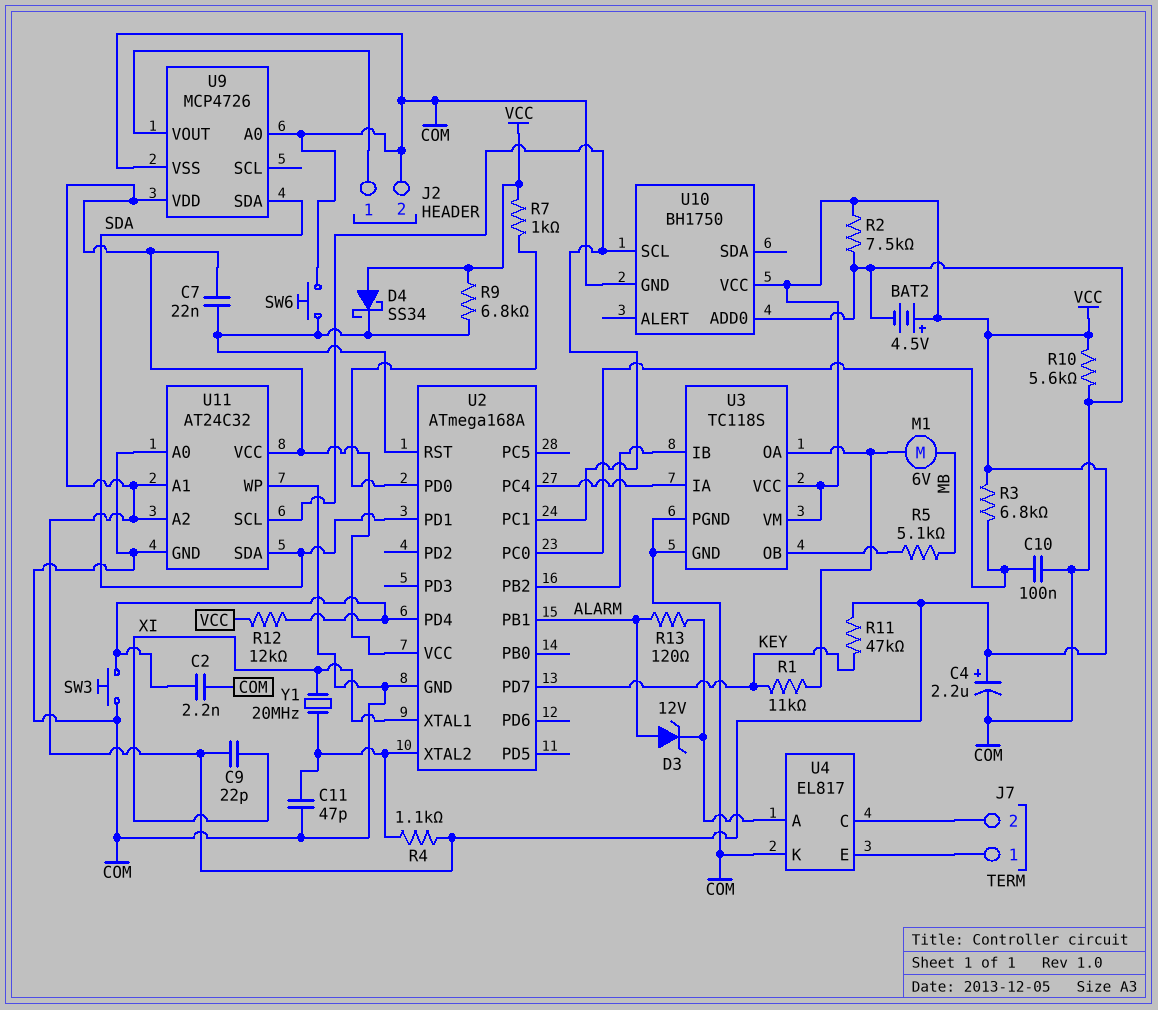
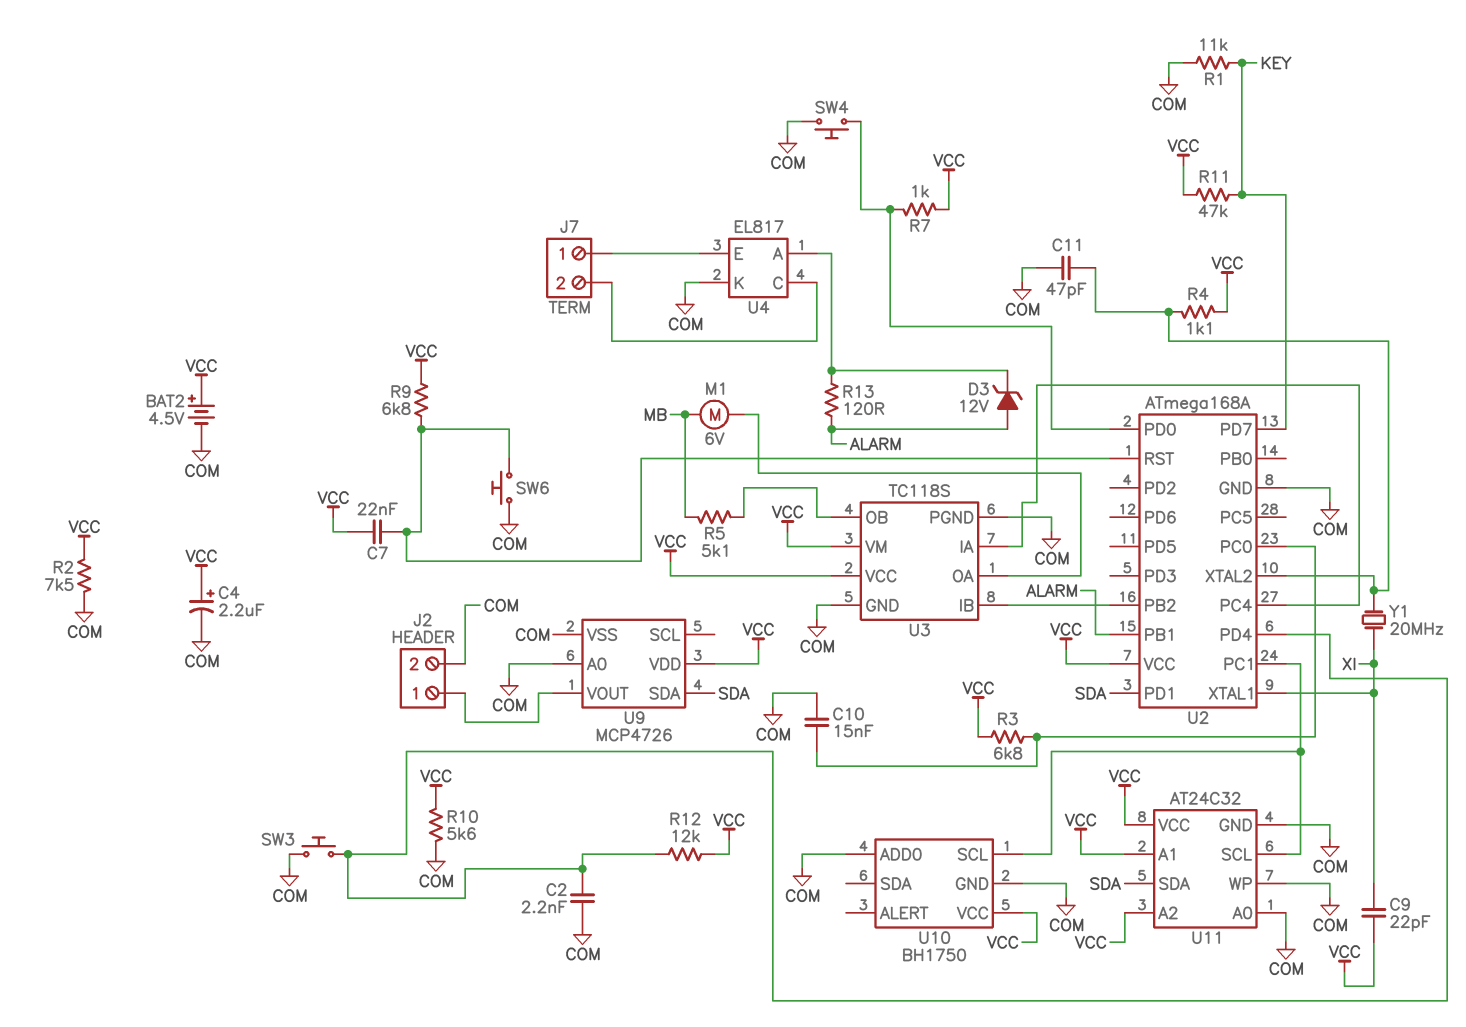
C10: 100nF (COM, U2/PC0) -> 15nF (COM, U2/PC0)
D4: schottky SS34 (A VCC, K U2/RST) -> none
R1: 11k (KEY, U3/OA) -> 11k (COM, KEY)
SW4: none -> button (COM, U2/PD0)

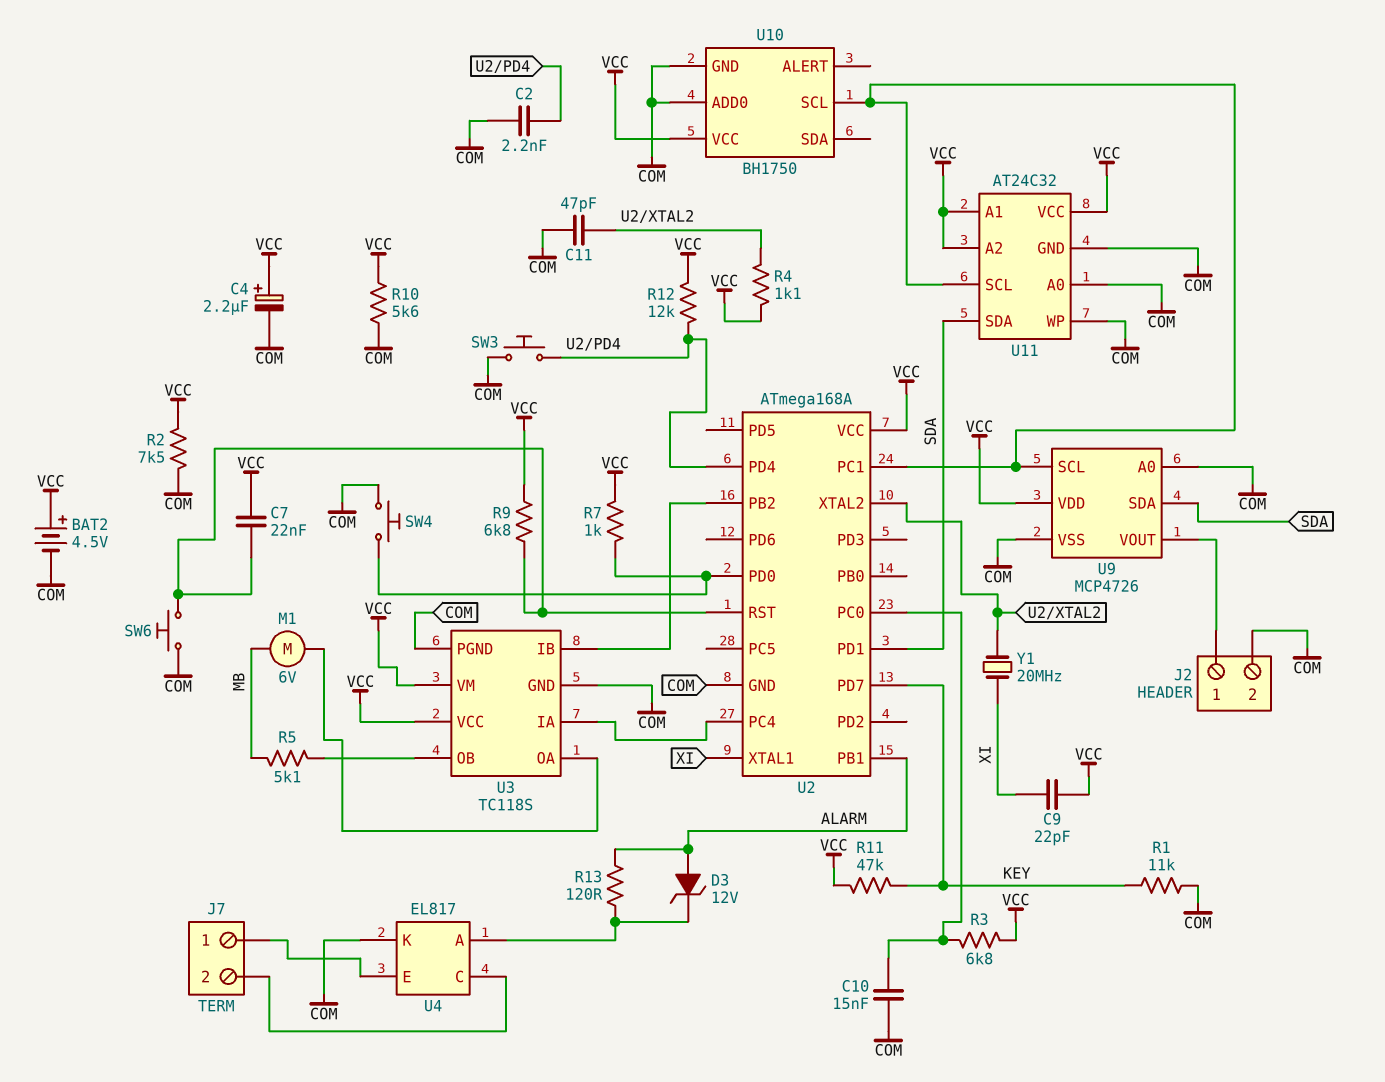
U9 pin SCL: none -> U2/PC1

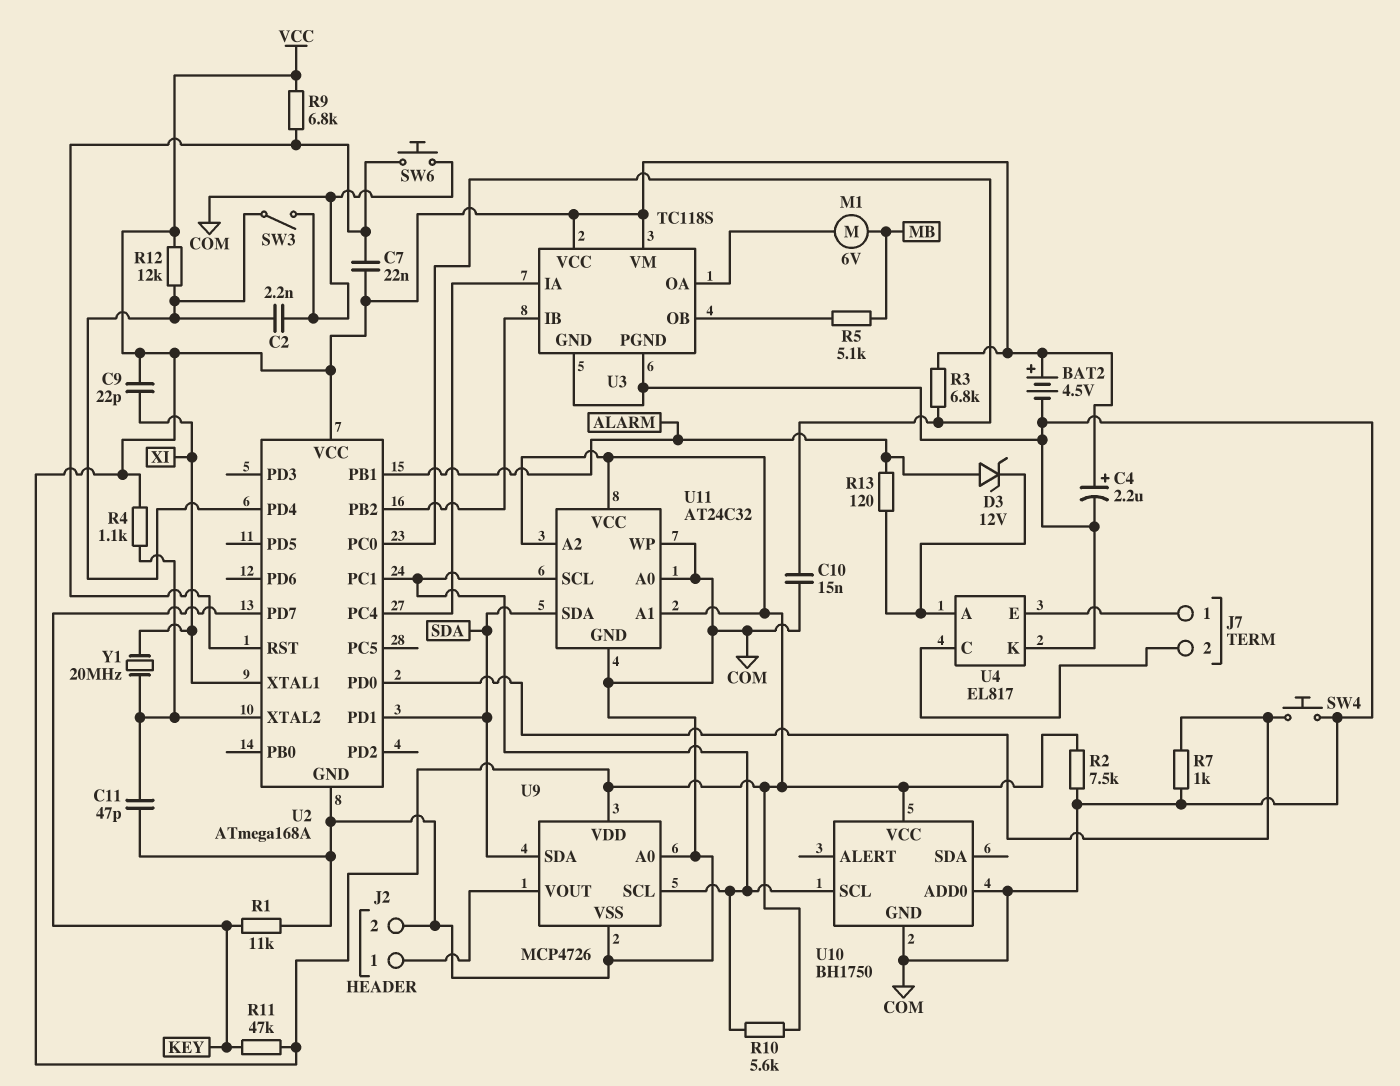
R7: 1k (U2/PD0, VCC) -> 1k (COM, U2/PD0)
R10: 5.6k (COM, VCC) -> 5.6k (U2/PC1, VCC)
SW3: button (COM, U2/PD4) -> switch (COM, U2/PD4)

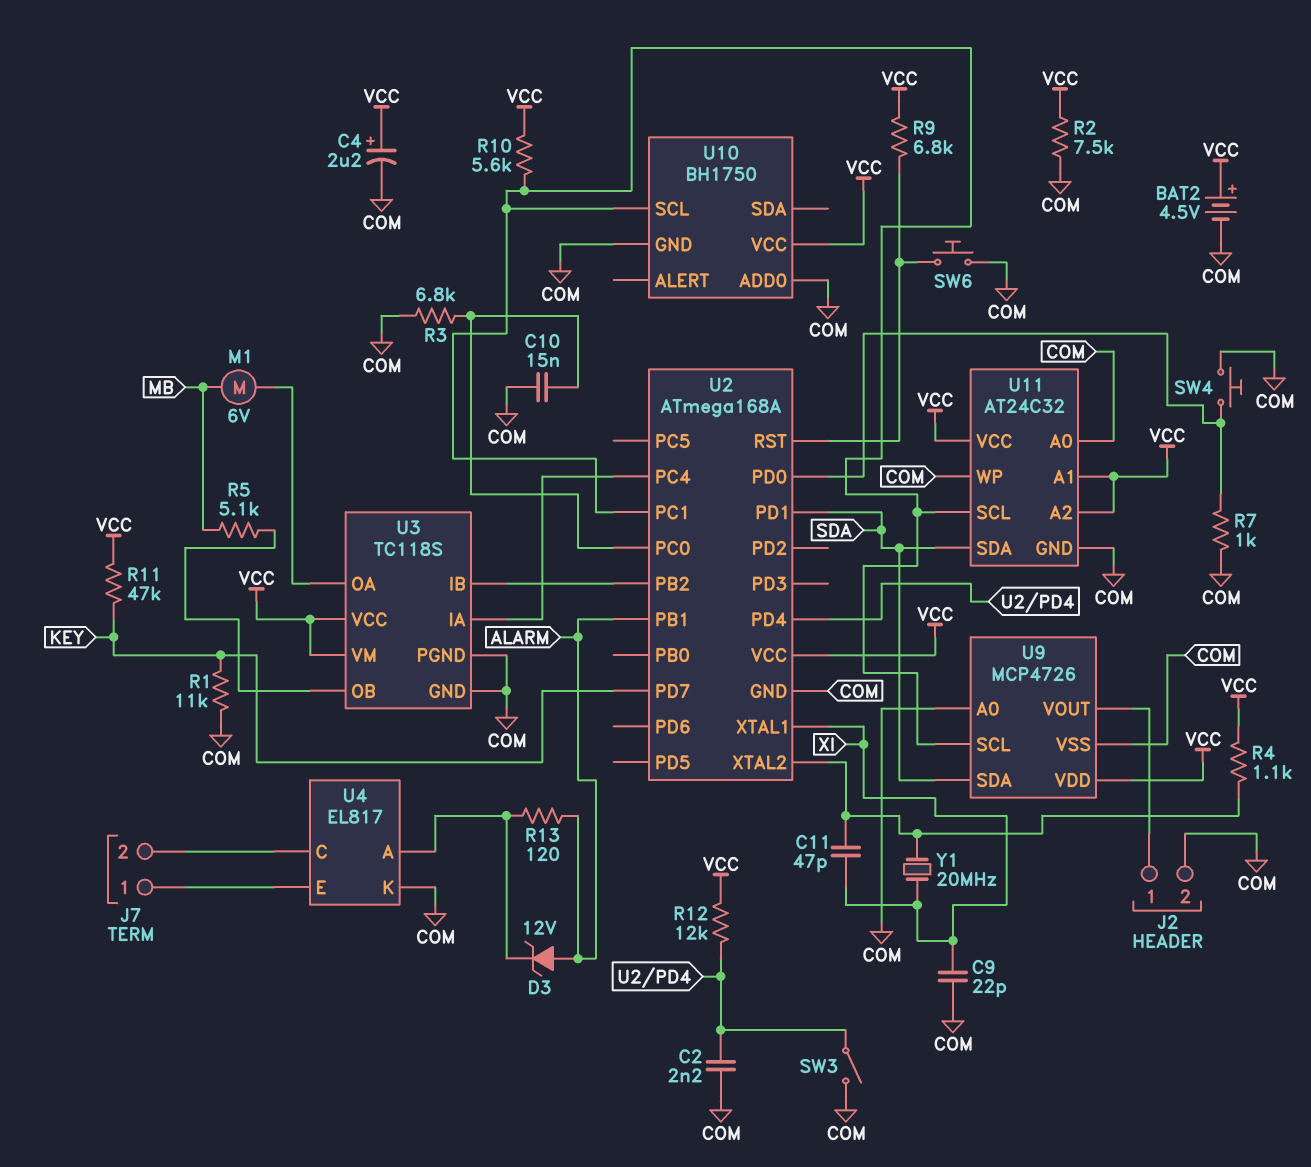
C7: 22nF (U2/RST, VCC) -> none
C9: 22pF (VCC, XI) -> 22pF (COM, XI)
C11: 47pF (COM, U2/XTAL2) -> 47pF (U2/XTAL2, XI)
R3: 6.8k (U2/PC0, VCC) -> 6.8k (COM, U2/PC0)

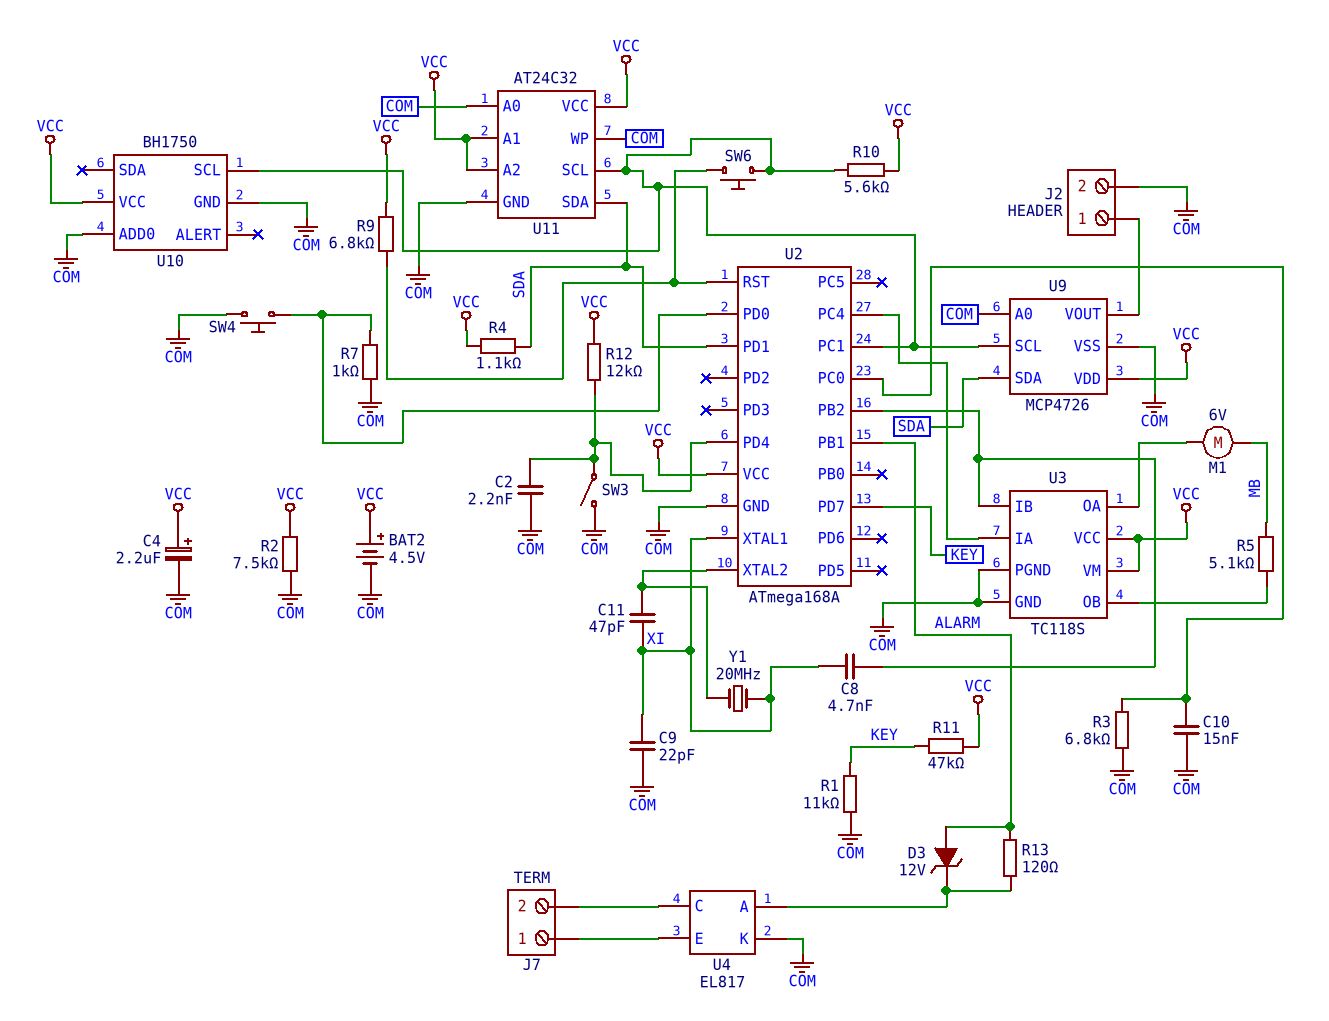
C8: none -> 4.7nF (U2/PB2, XI)
R4: 1.1k (U2/XTAL2, VCC) -> 1.1k (SDA, VCC)
SW6: button (COM, U2/RST) -> button (U2/PC1, U2/RST)

